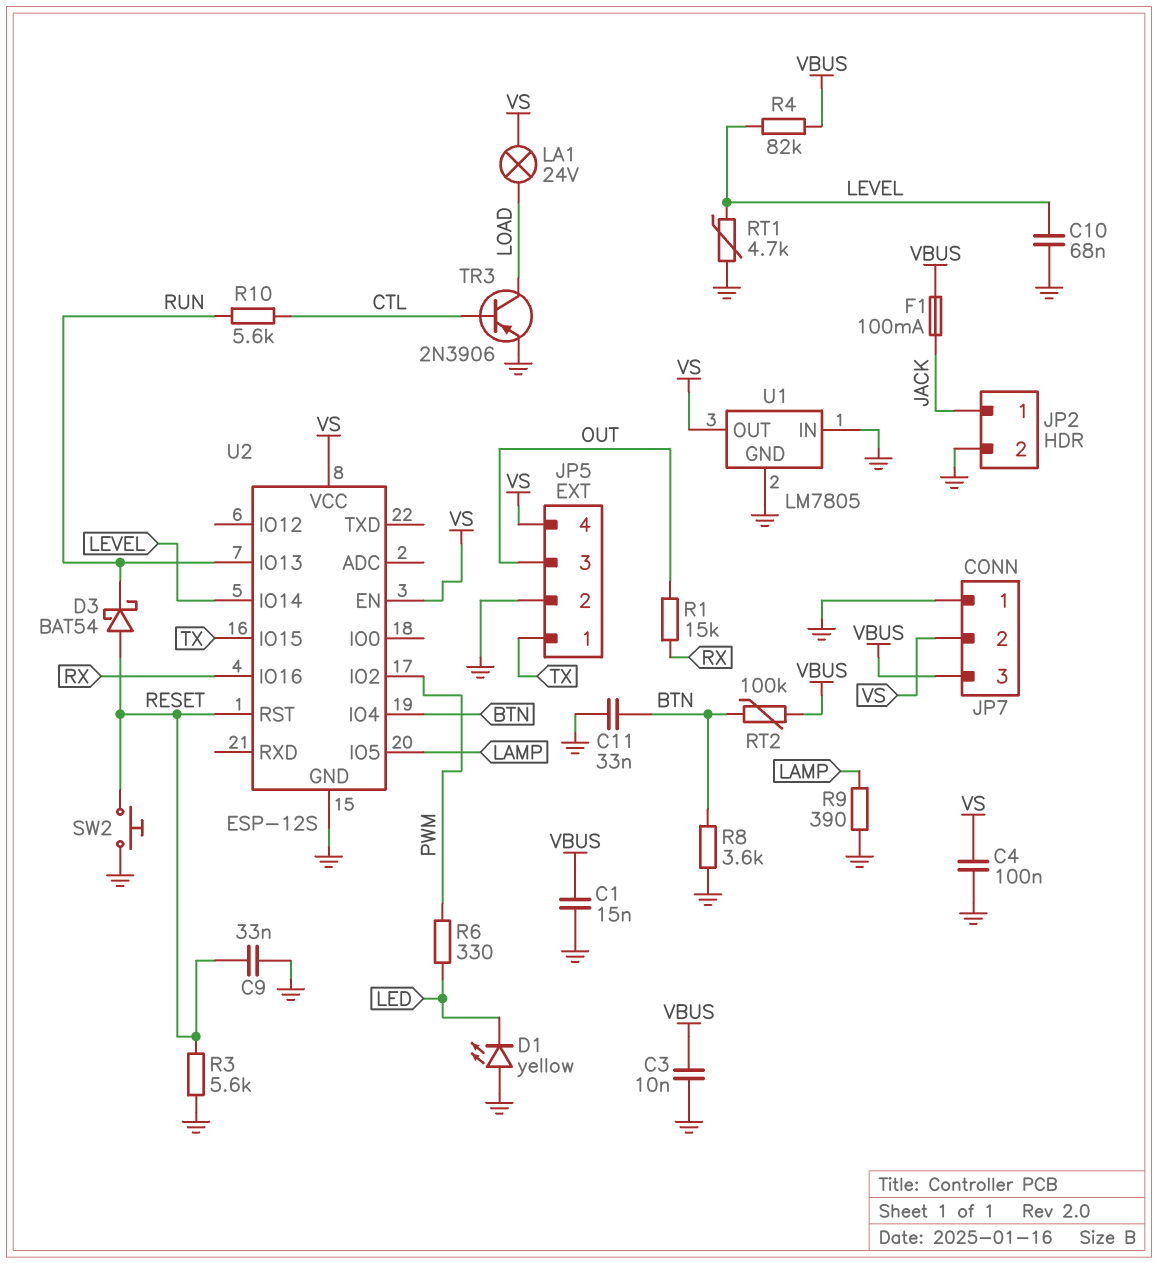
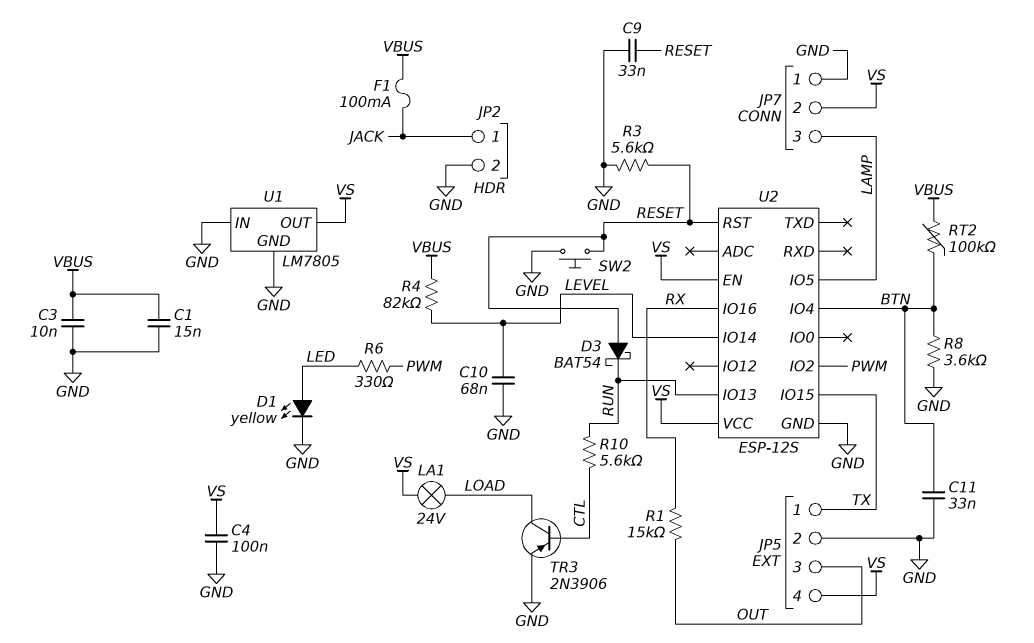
D1: LED yellow (A GND, K LED) -> LED yellow (A LED, K GND)
JP7 pin 3: VBUS -> LAMP
R9: 390 (GND, LAMP) -> none
RT1: 4.7k (GND, LEVEL) -> none

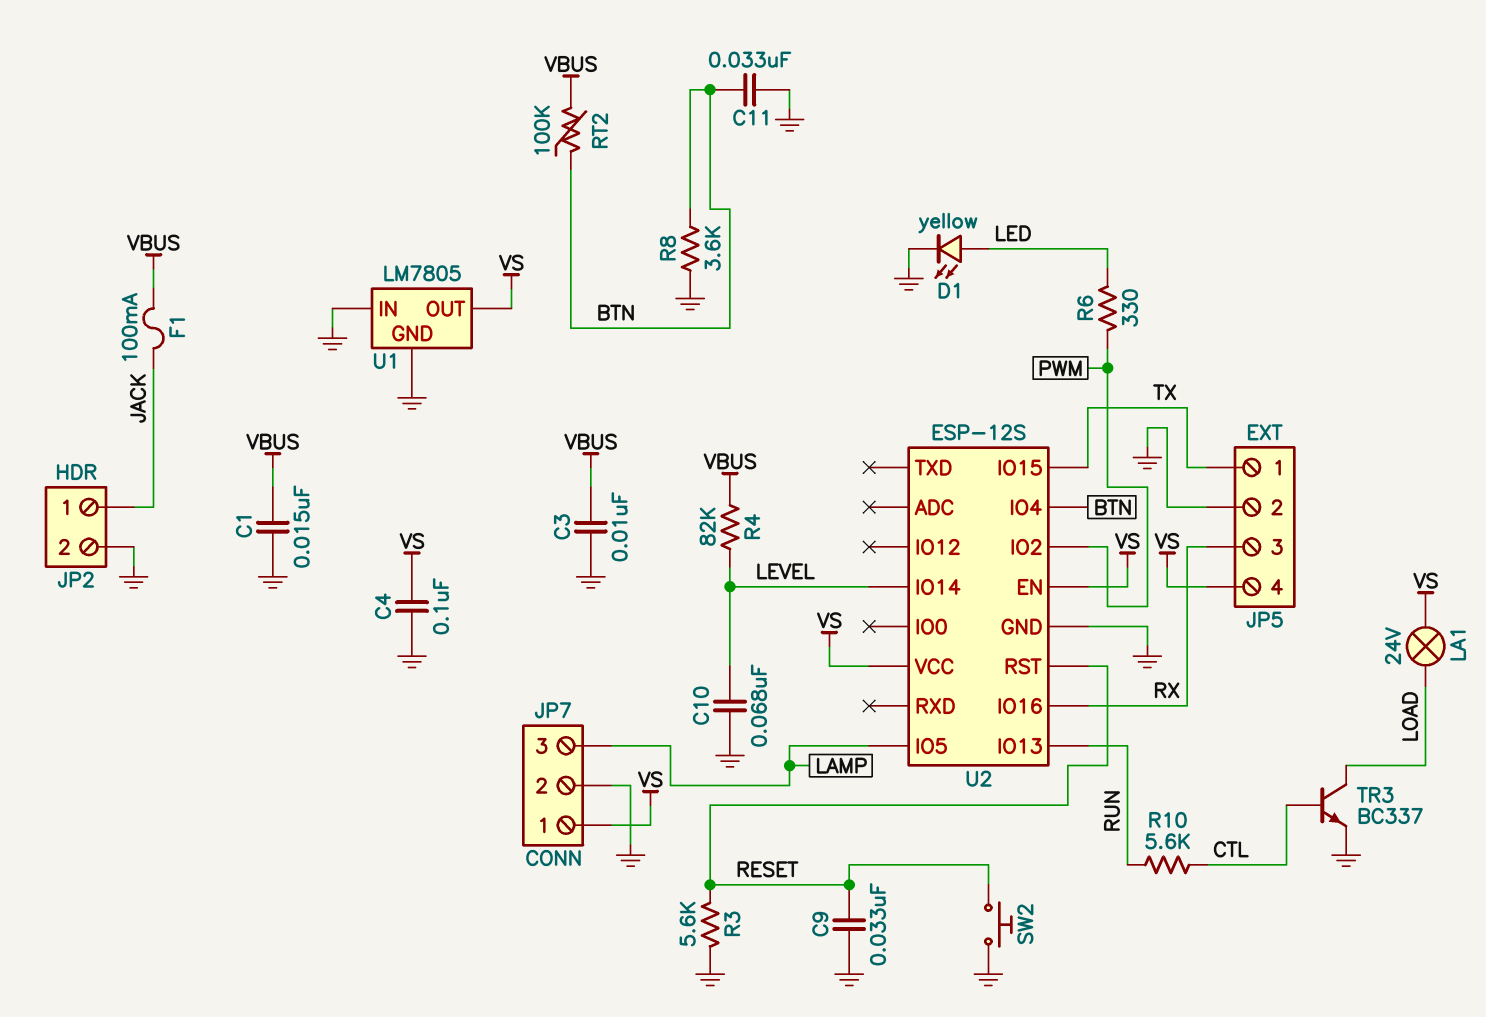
D3: schottky BAT54 (A RESET, K RUN) -> none
JP5 pin 3: OUT -> RX
JP7 pin 1: GND -> VS
JP7 pin 2: VS -> GND
R1: 15k (OUT, RX) -> none
TR3: PNP 2N3906 (B CTL, C LOAD, E GND) -> NPN BC337 (B CTL, C LOAD, E GND)

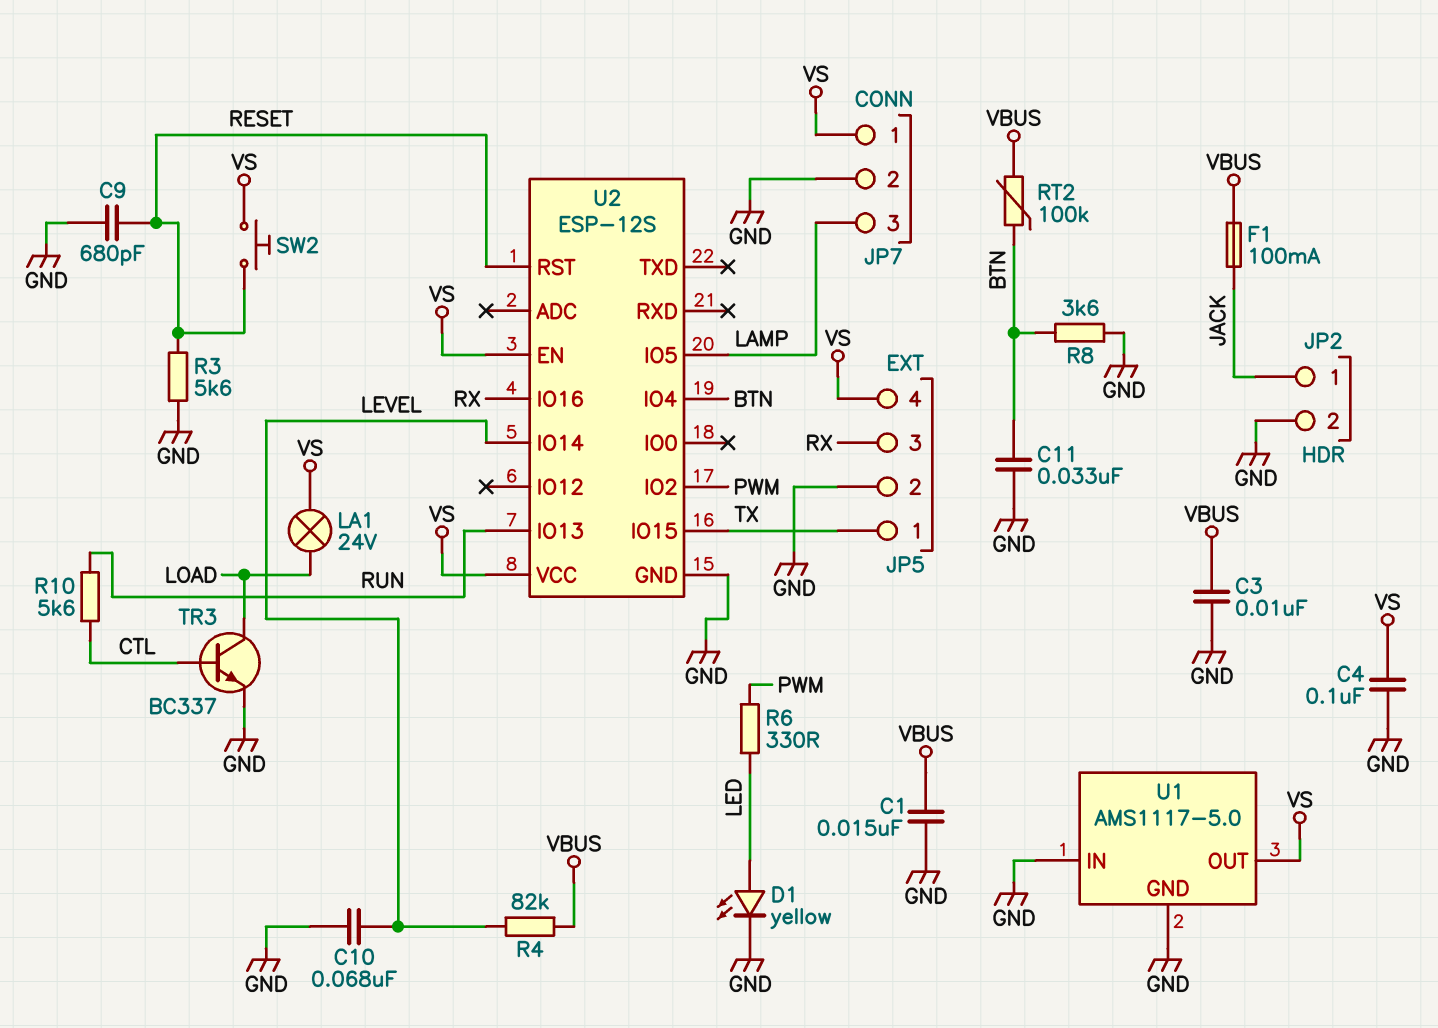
C9: 33nF (GND, RESET) -> 680pF (GND, RESET)
SW2: button (GND, RESET) -> button (RESET, VS)
U1: LM7805 -> AMS1117-5.0

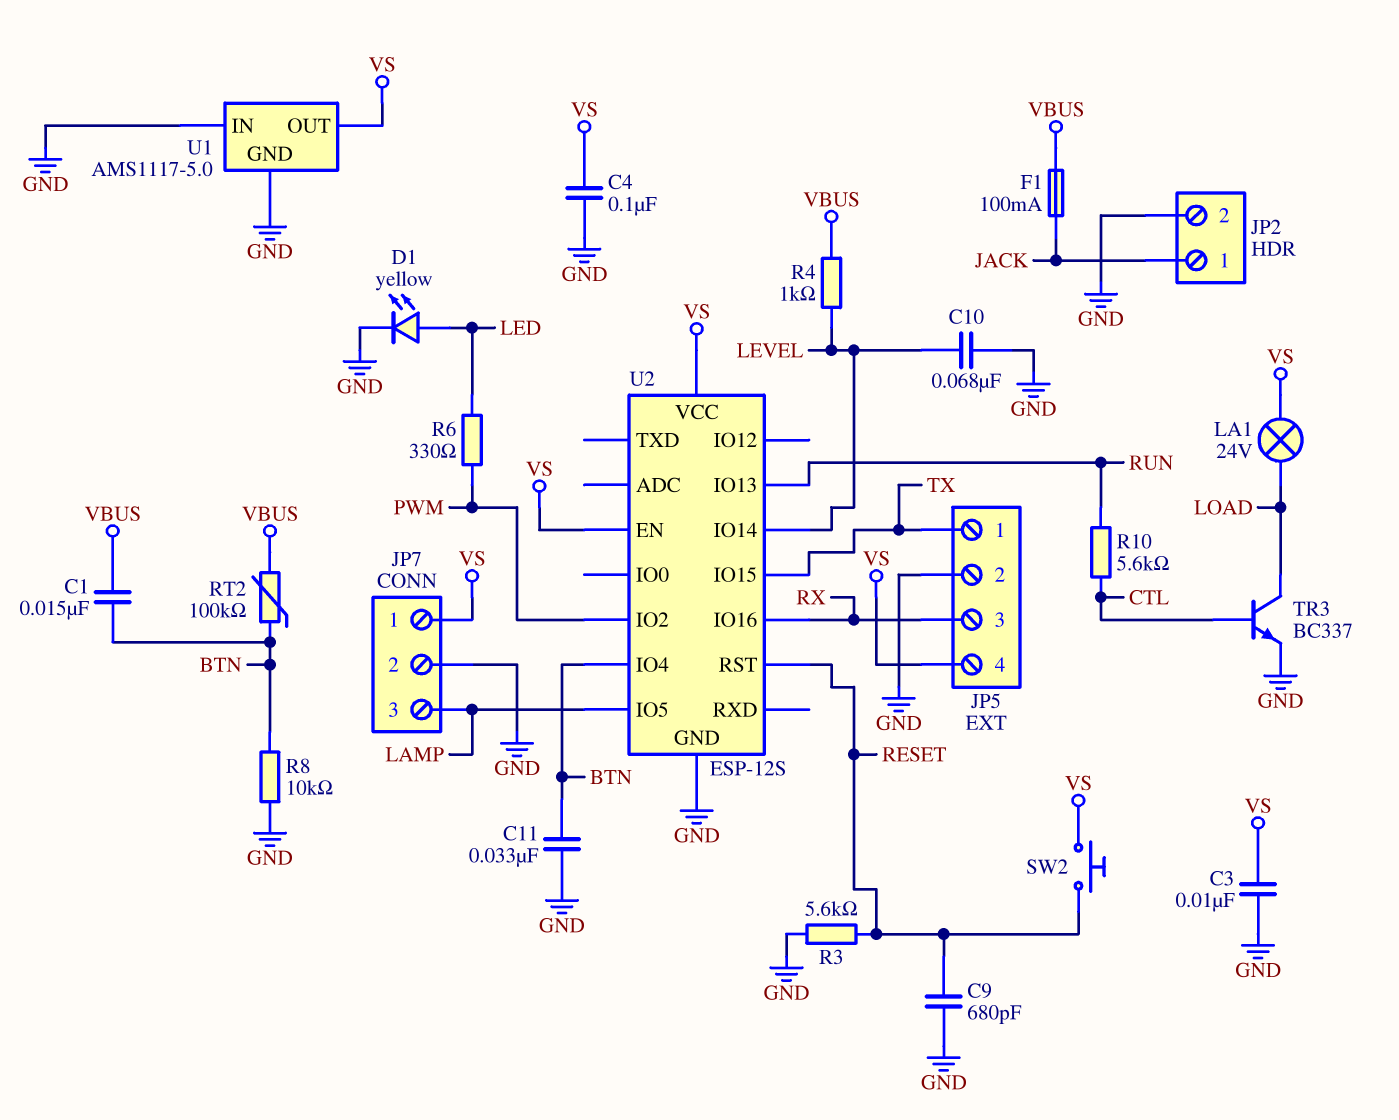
C1: 15nF (GND, VBUS) -> 15nF (BTN, VBUS)
C3: 10nF (GND, VBUS) -> 10nF (GND, VS)
R4: 82k (LEVEL, VBUS) -> 1k (LEVEL, VBUS)
R8: 3.6k (BTN, GND) -> 10k (BTN, GND)

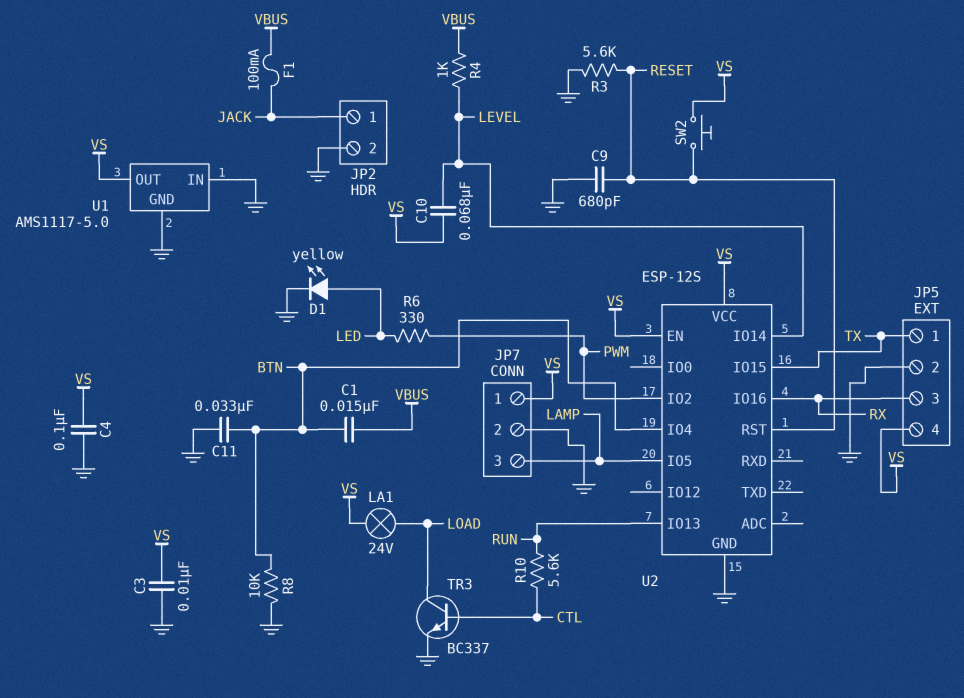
C10: 68nF (GND, LEVEL) -> 68nF (LEVEL, VS)
RT2: 100k (BTN, VBUS) -> none

